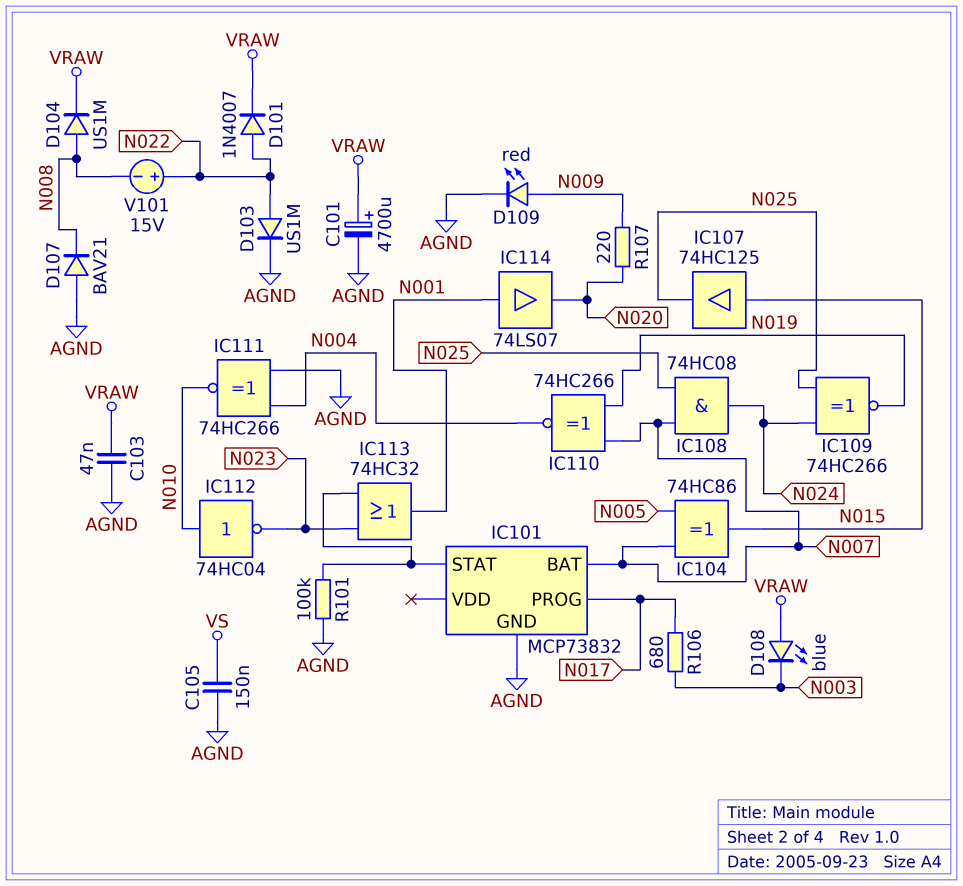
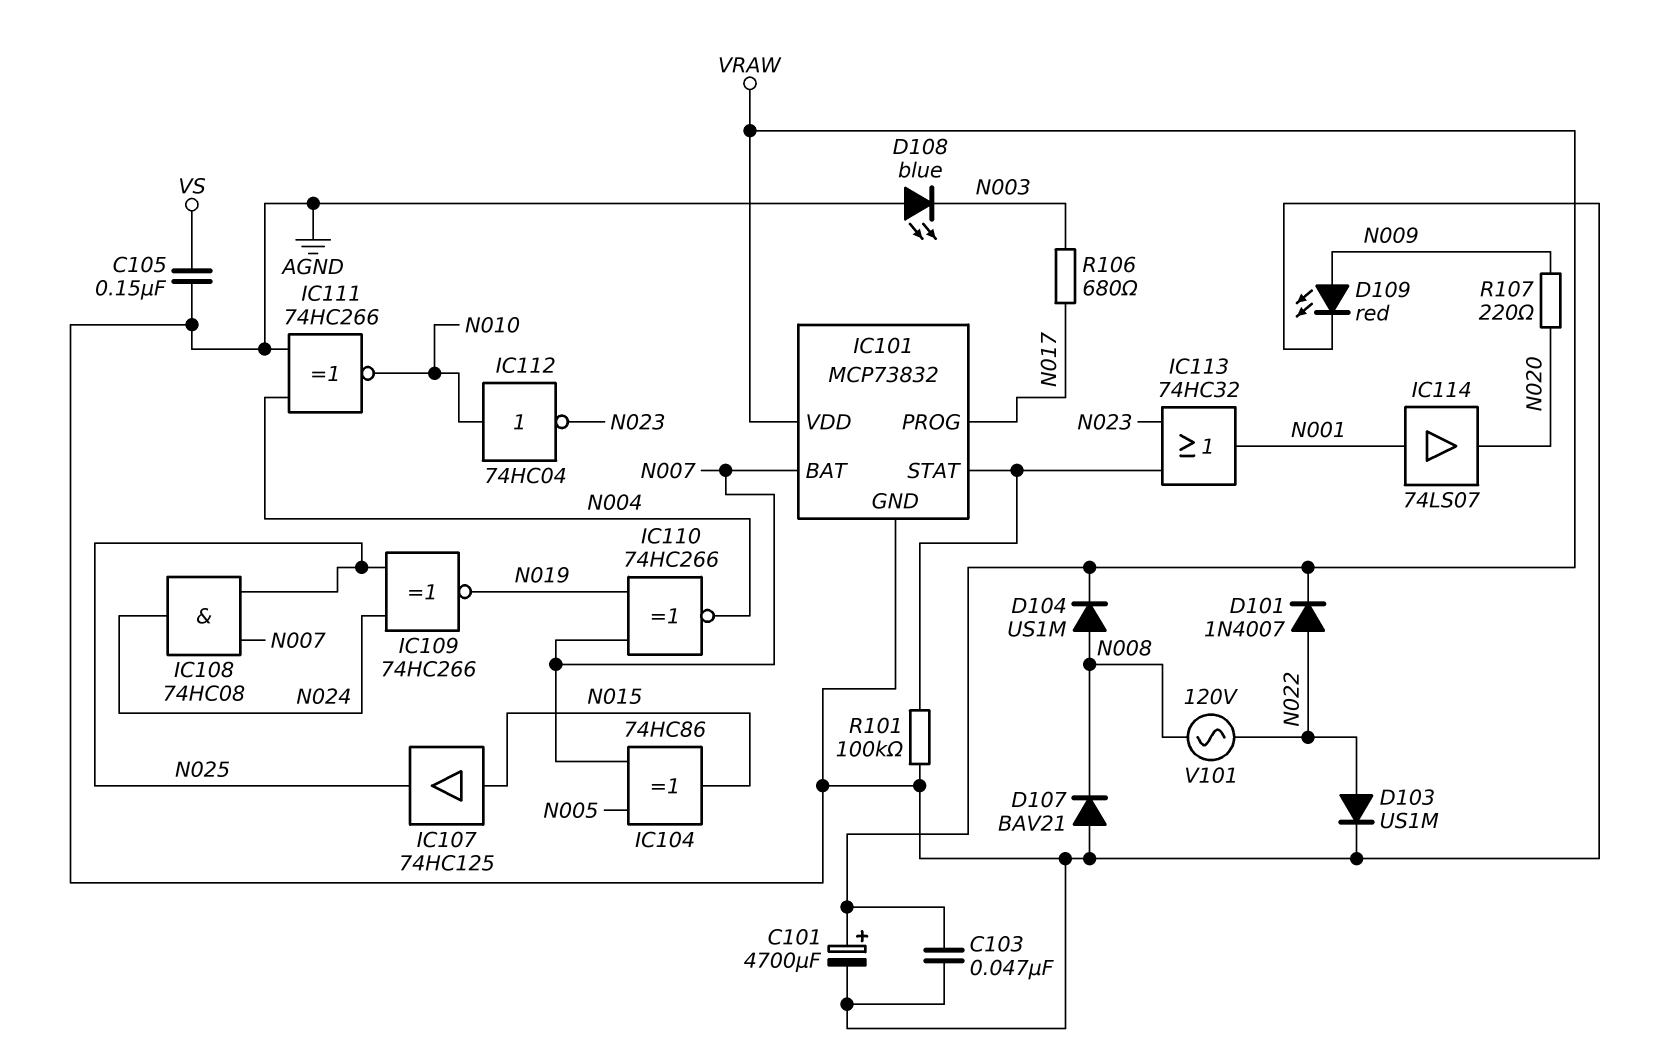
D108: LED blue (A VRAW, K N003) -> LED blue (A AGND, K N003)
IC101 pin VDD: none -> VRAW
V101: 15V (plus N022, minus N008) -> AC 120V (N008, N022)

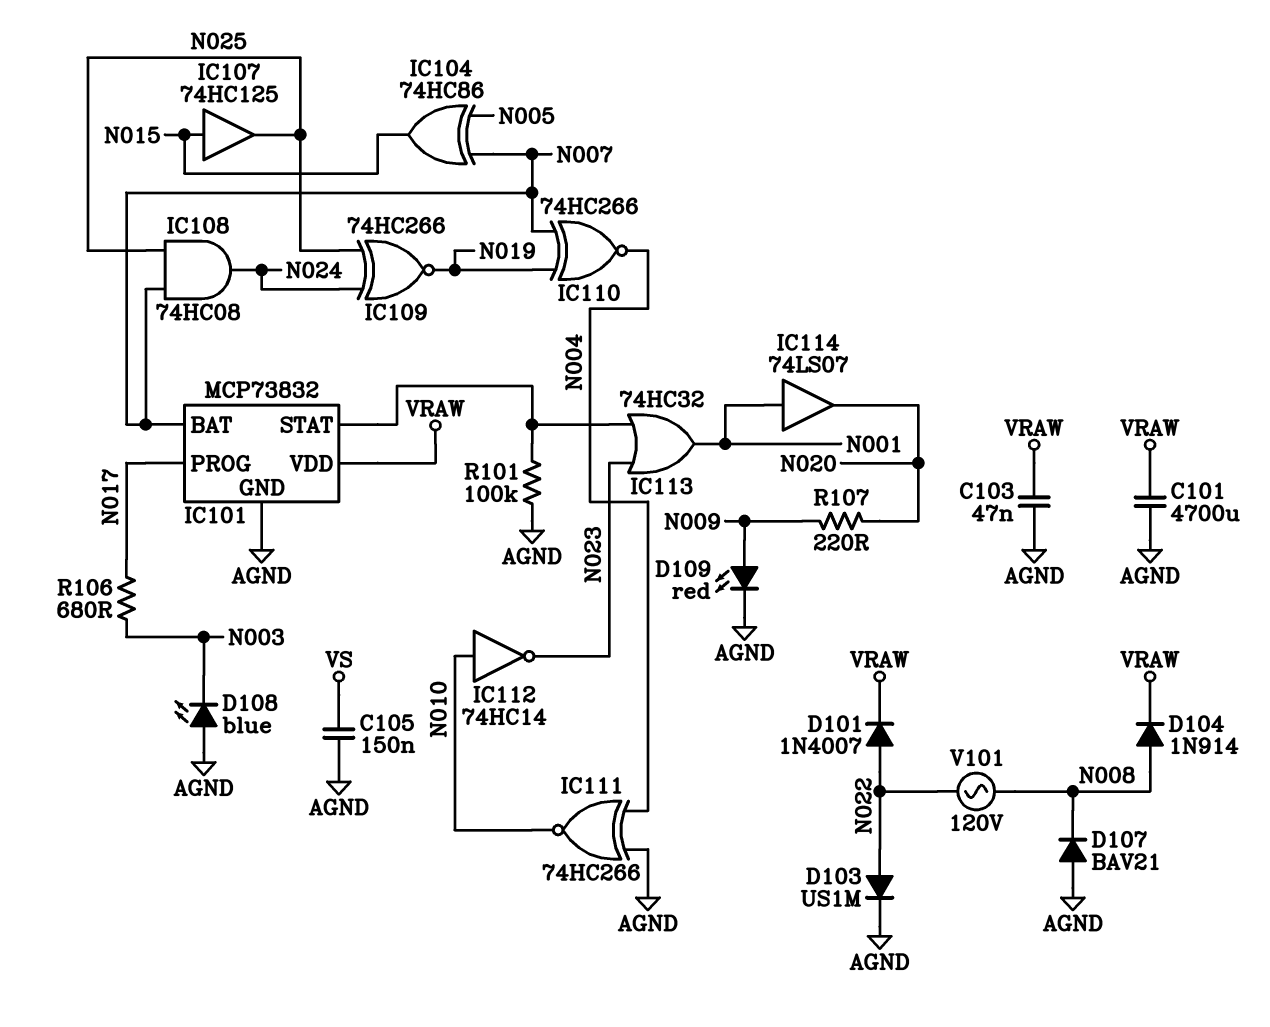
C101: 4700uF (plus VRAW, minus AGND) -> 4700uF (AGND, VRAW)
D104: diode US1M (A N008, K VRAW) -> diode 1N914 (A N008, K VRAW)
IC112: NOT 74HC04 (in N010, out N023) -> NOT 74HC14 (in N010, out N023)

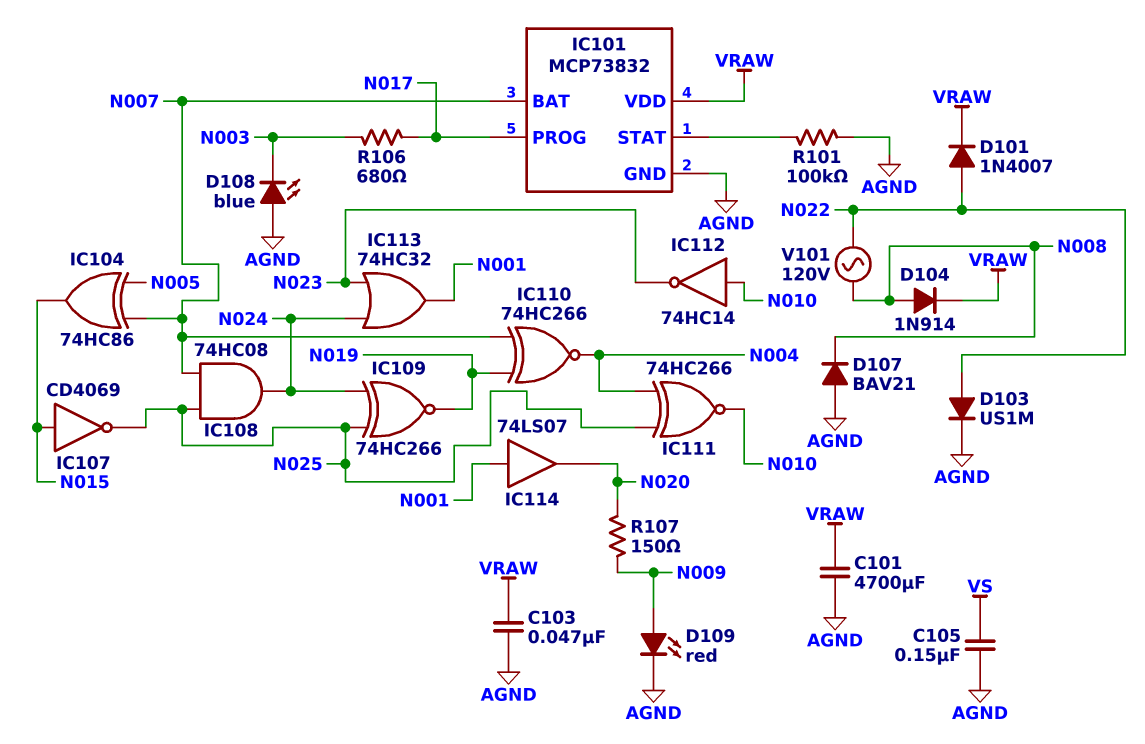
IC107: buffer 74HC125 (in N015, out N025) -> NOT CD4069 (in N015, out N025)
IC111: XNOR 74HC266 (in AGND, in N004, out N010) -> XNOR 74HC266 (in N004, in N025, out N010)
IC113: OR 74HC32 (in IC101/STAT, in N023, out N001) -> OR 74HC32 (in N023, in N024, out N001)
R107: 220 (N009, N020) -> 150 (N009, N020)

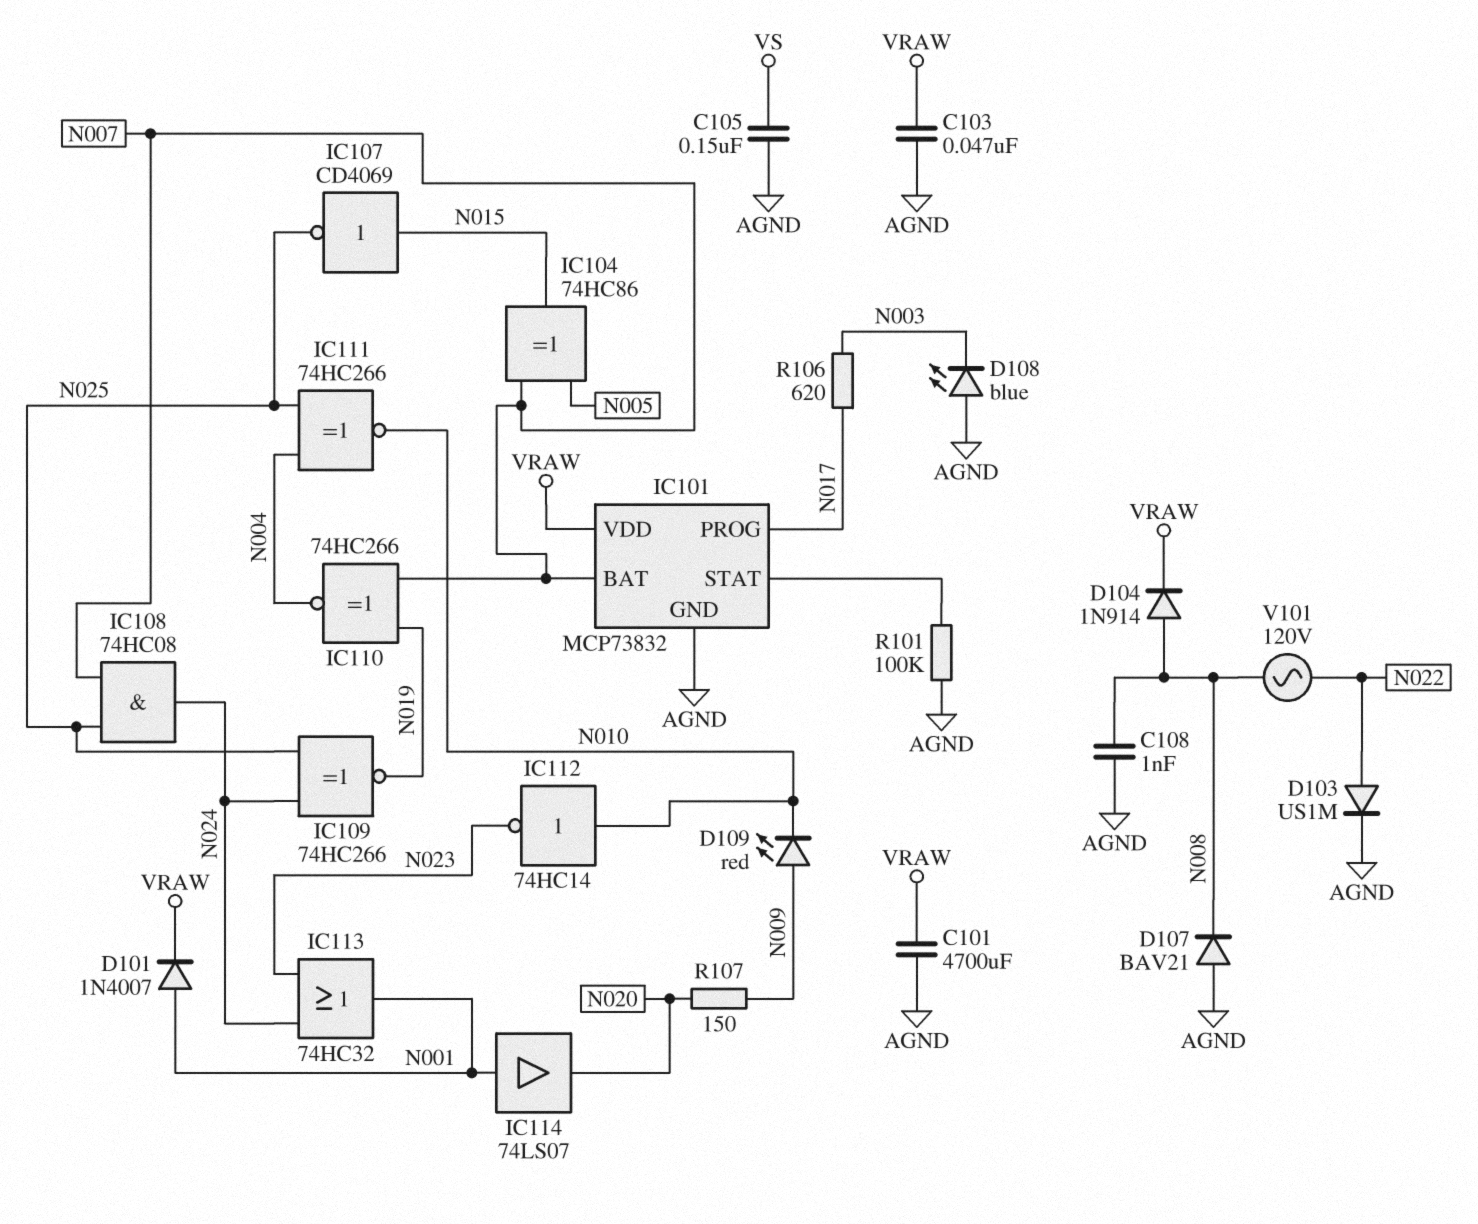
C108: none -> 1nF (AGND, N008)
D101: diode 1N4007 (A N022, K VRAW) -> diode 1N4007 (A N001, K VRAW)
D109: LED red (A N009, K AGND) -> LED red (A N009, K N010)
R106: 680 (N003, N017) -> 620 (N003, N017)

